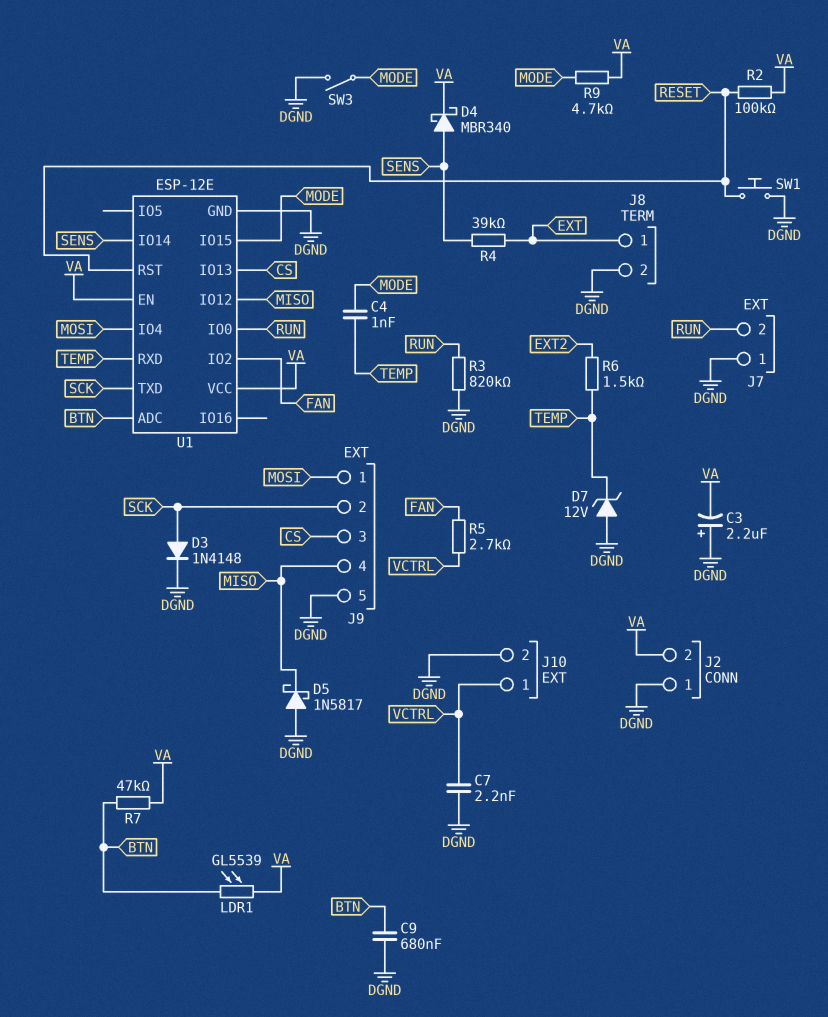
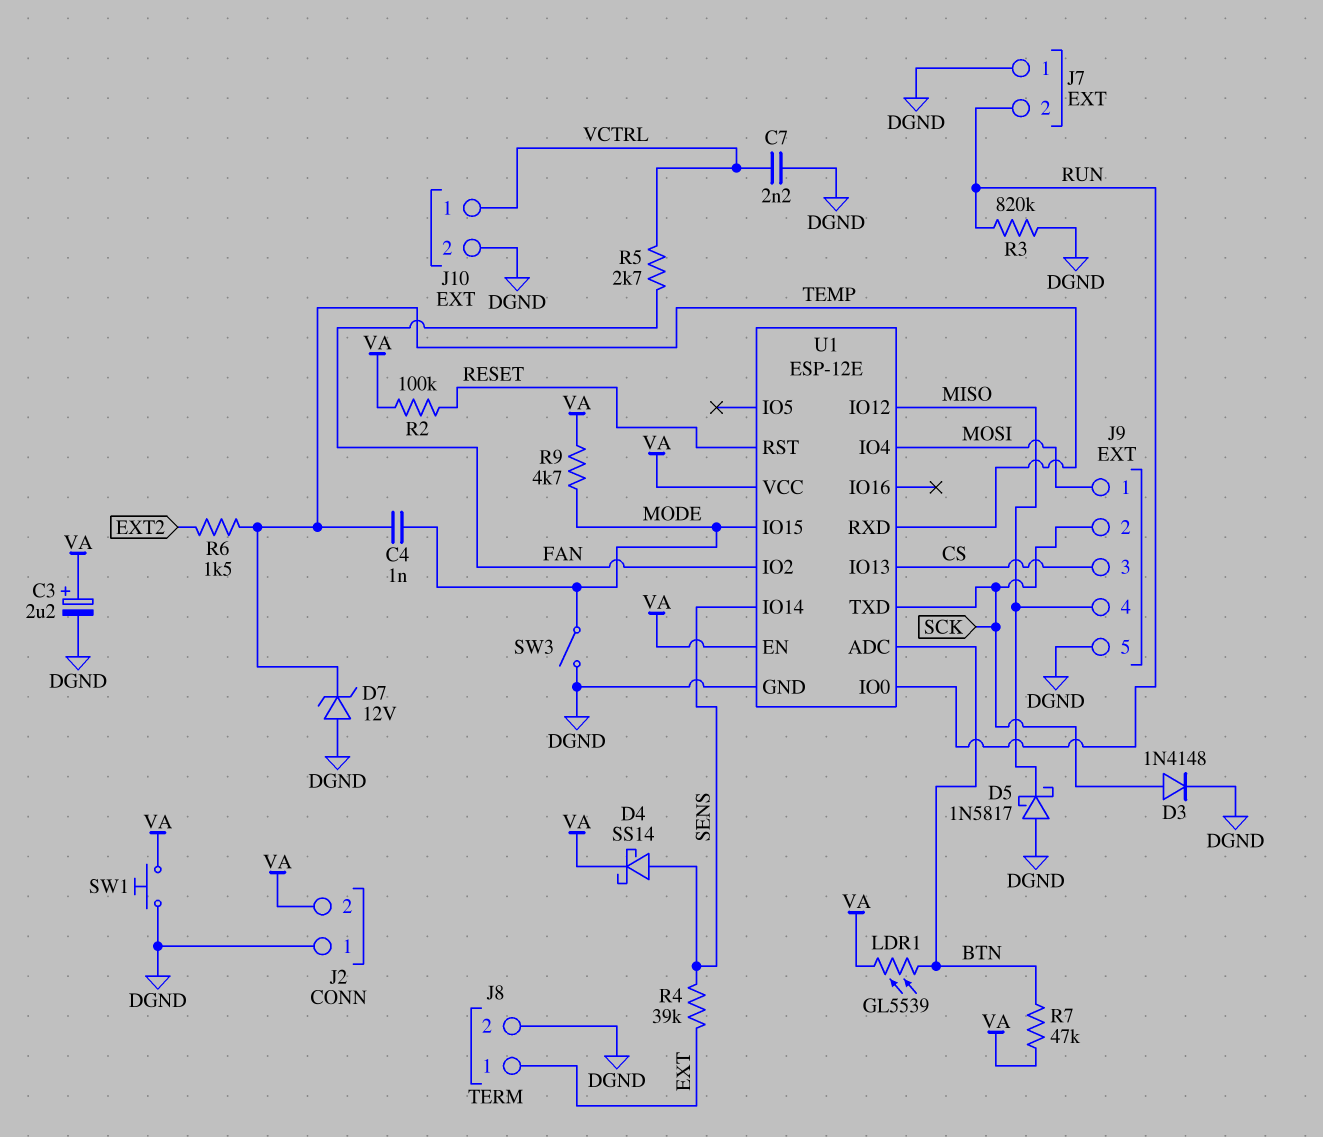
C3: 2.2uF (plus DGND, minus VA) -> 2.2uF (plus VA, minus DGND)
C9: 680nF (BTN, DGND) -> none
D4: schottky MBR340 (A SENS, K VA) -> schottky SS14 (A SENS, K VA)
SW1: button (DGND, RESET) -> button (DGND, VA)

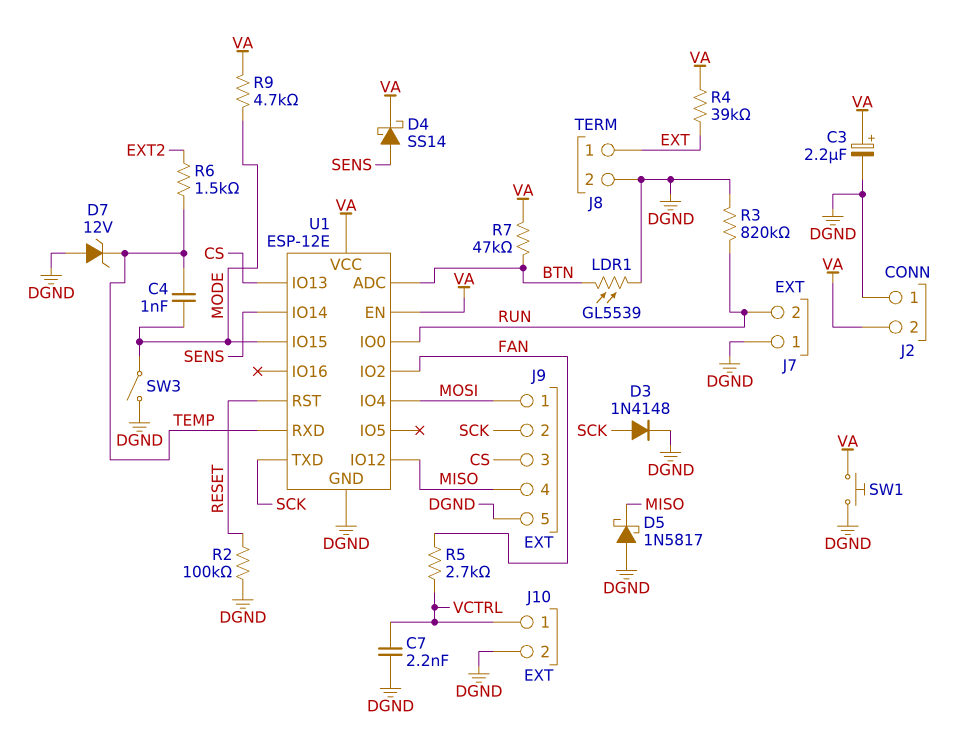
LDR1: GL5539 (BTN, VA) -> GL5539 (BTN, DGND)
R2: 100k (RESET, VA) -> 100k (DGND, RESET)
R4: 39k (EXT, SENS) -> 39k (EXT, VA)

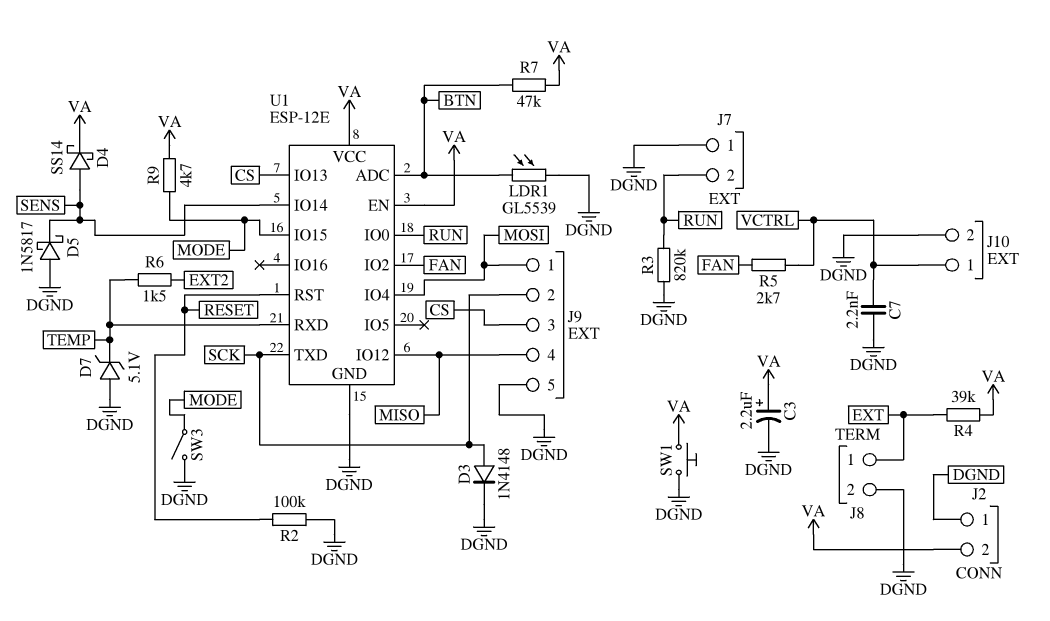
C4: 1nF (MODE, TEMP) -> none
D5: schottky 1N5817 (A DGND, K MISO) -> schottky 1N5817 (A DGND, K SENS)
D7: zener 12V (A DGND, K TEMP) -> zener 5.1V (A DGND, K TEMP)

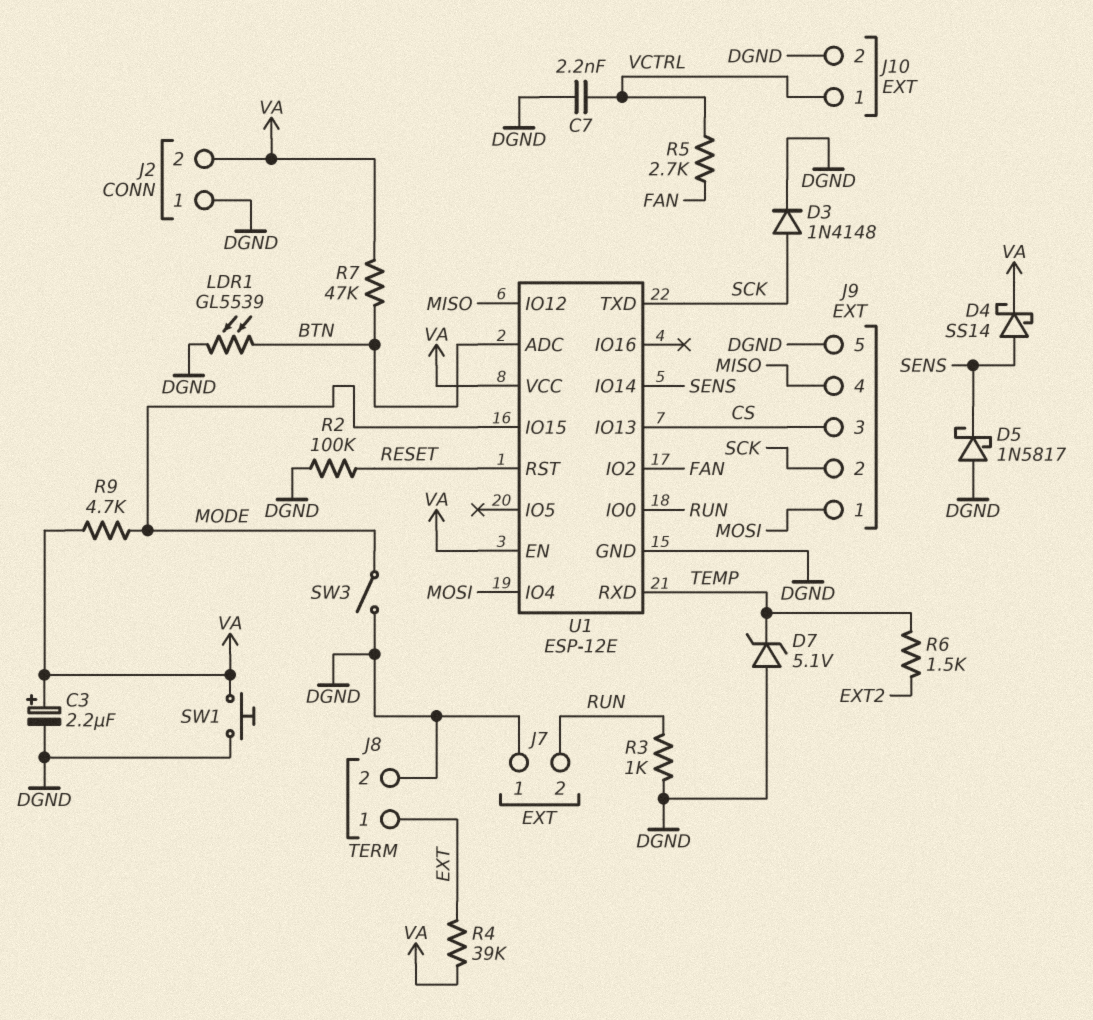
R3: 820k (DGND, RUN) -> 1k (DGND, RUN)

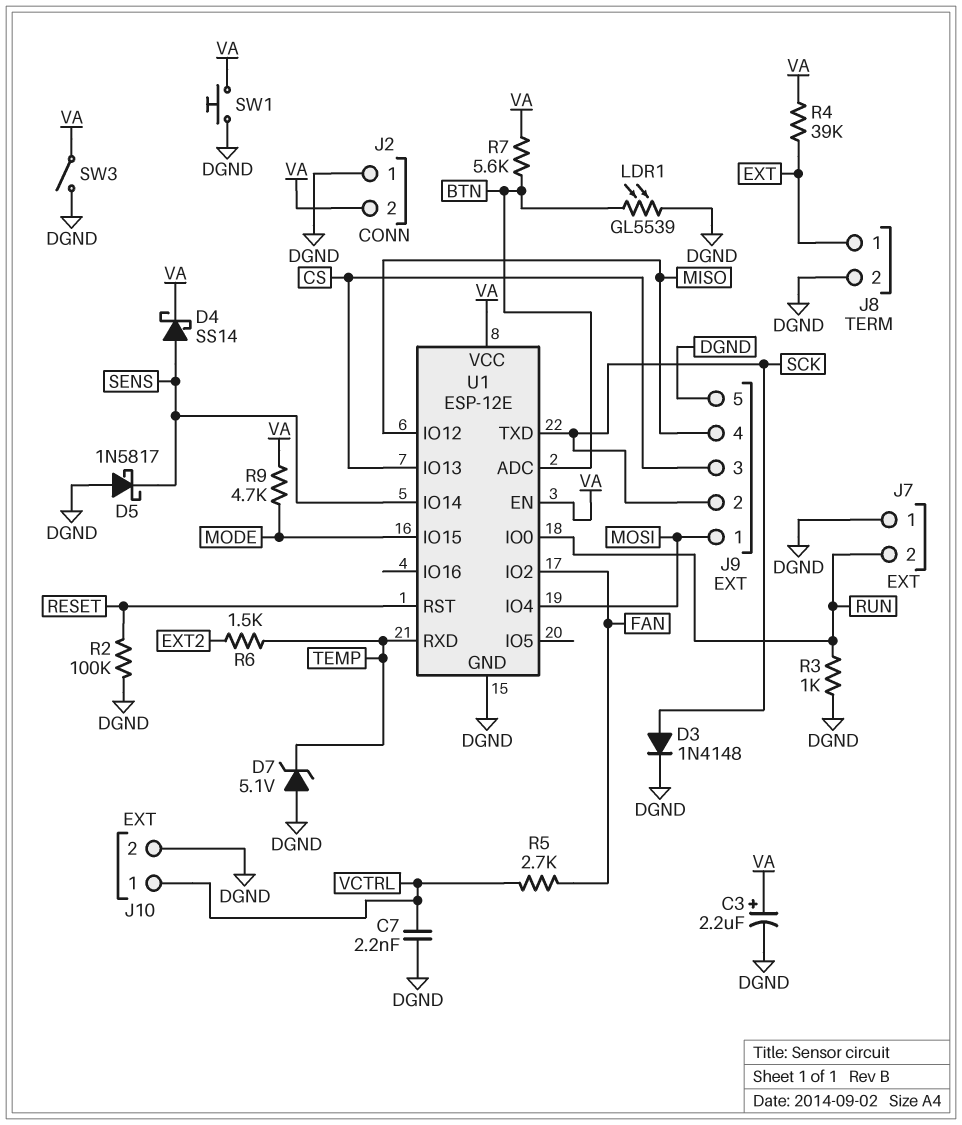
R7: 47k (BTN, VA) -> 5.6k (BTN, VA)
SW3: switch (DGND, MODE) -> switch (DGND, VA)

